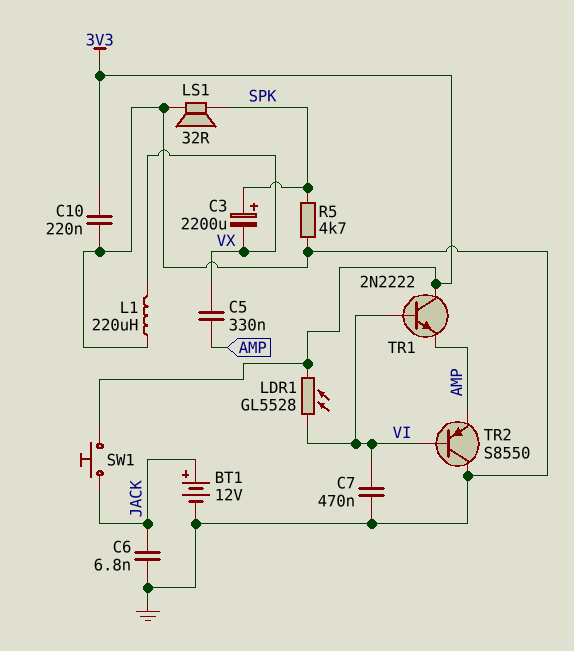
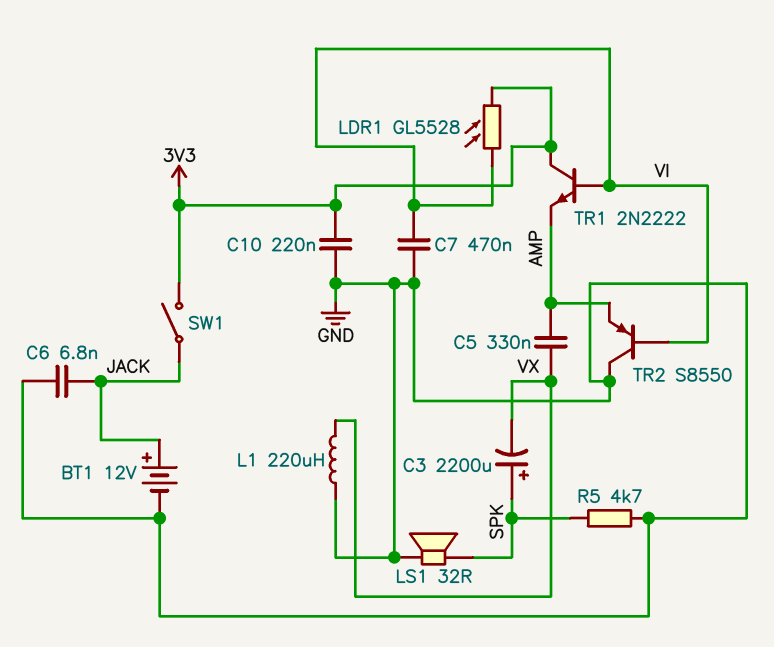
SW1: button (3V3, JACK) -> switch (3V3, JACK)

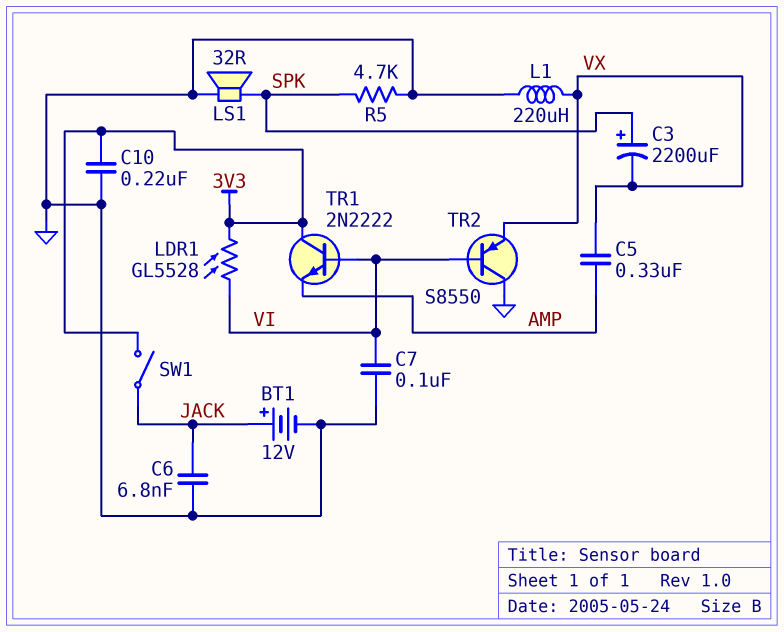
C7: 470nF (GND, VI) -> 100nF (GND, VI)
TR2: PNP S8550 (B VI, C GND, E AMP) -> PNP S8550 (B VI, C GND, E VX)

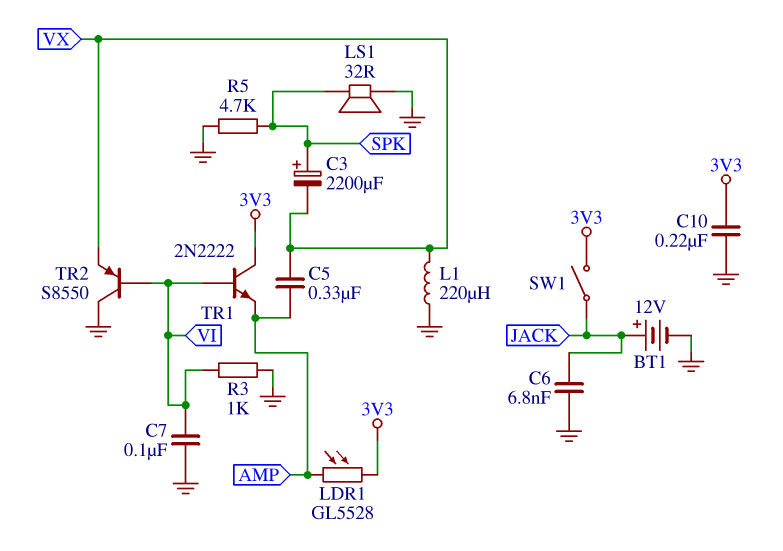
LDR1: GL5528 (3V3, VI) -> GL5528 (3V3, AMP)
R3: none -> 1k (GND, VI)

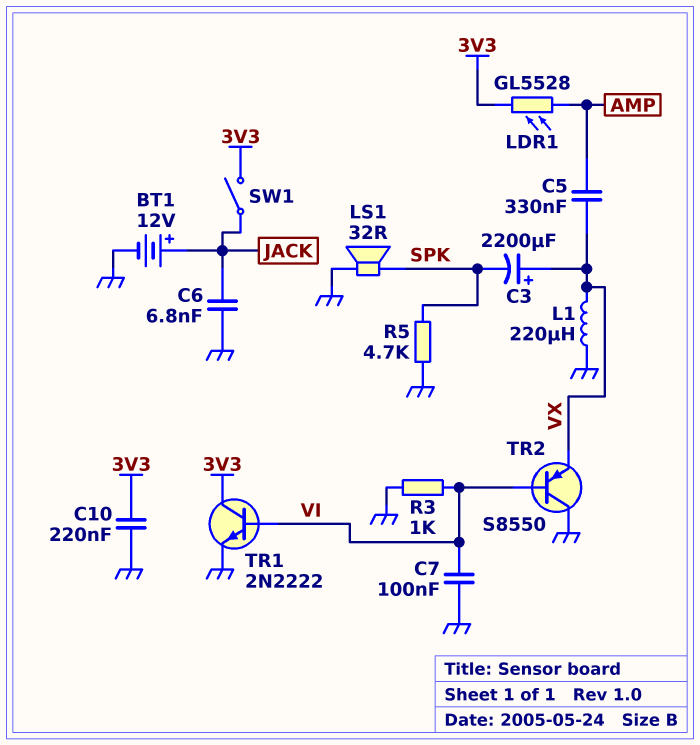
C3: 2200uF (plus SPK, minus VX) -> 2200uF (plus VX, minus SPK)
TR1: NPN 2N2222 (B VI, C 3V3, E AMP) -> NPN 2N2222 (B VI, C 3V3, E GND)

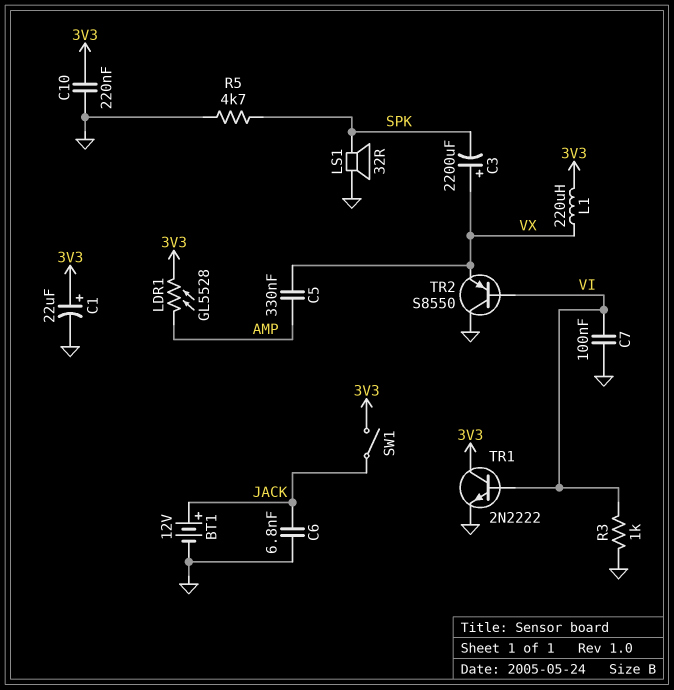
C1: none -> 22uF (plus 3V3, minus GND)
L1: 220uH (GND, VX) -> 220uH (3V3, VX)

